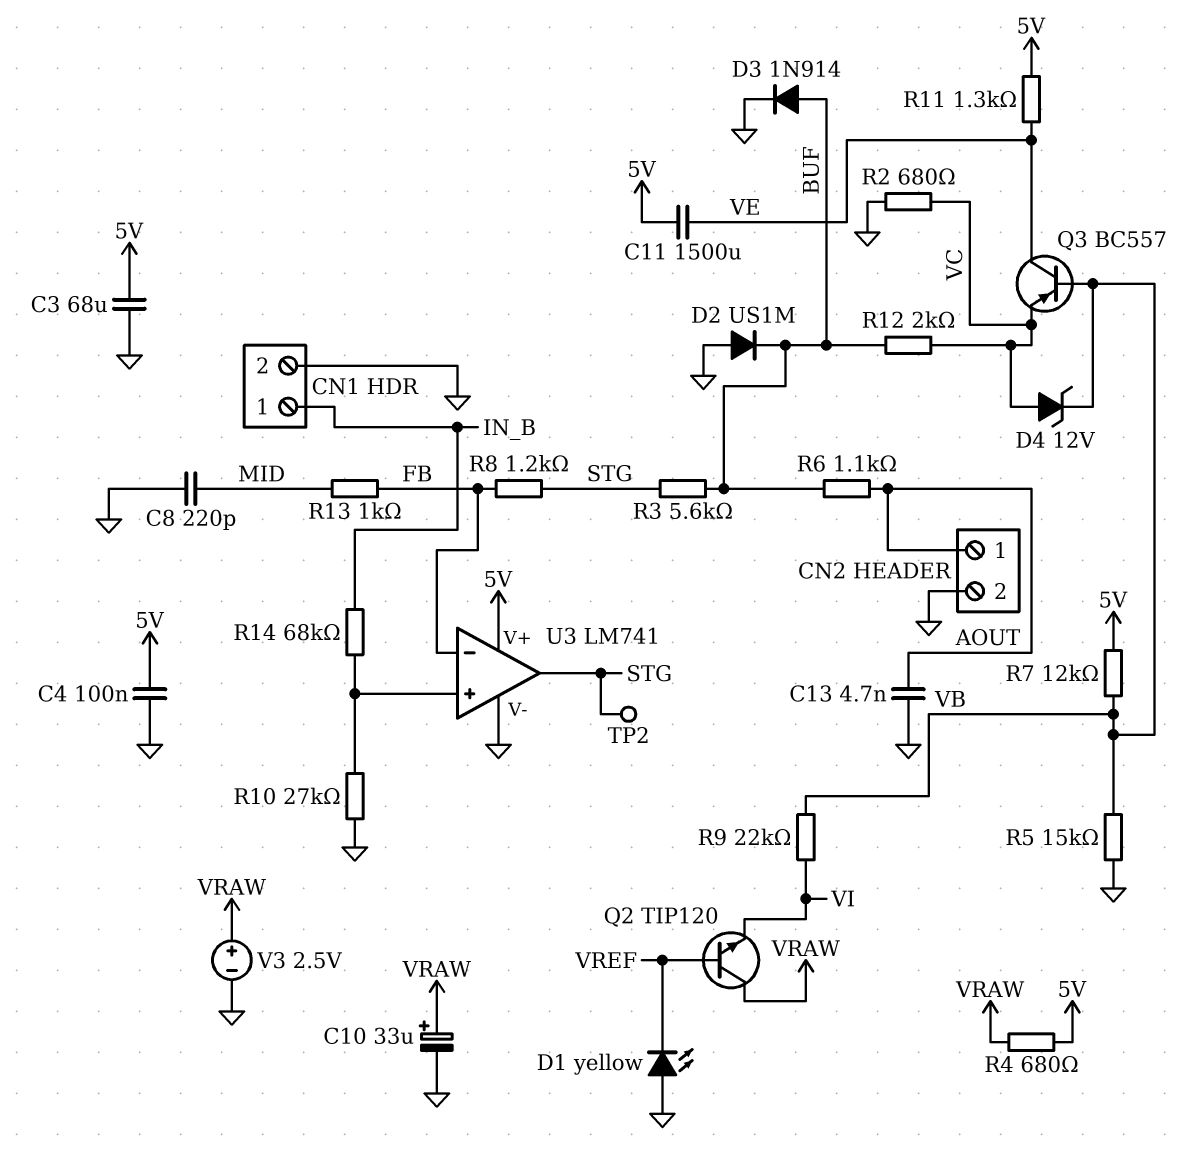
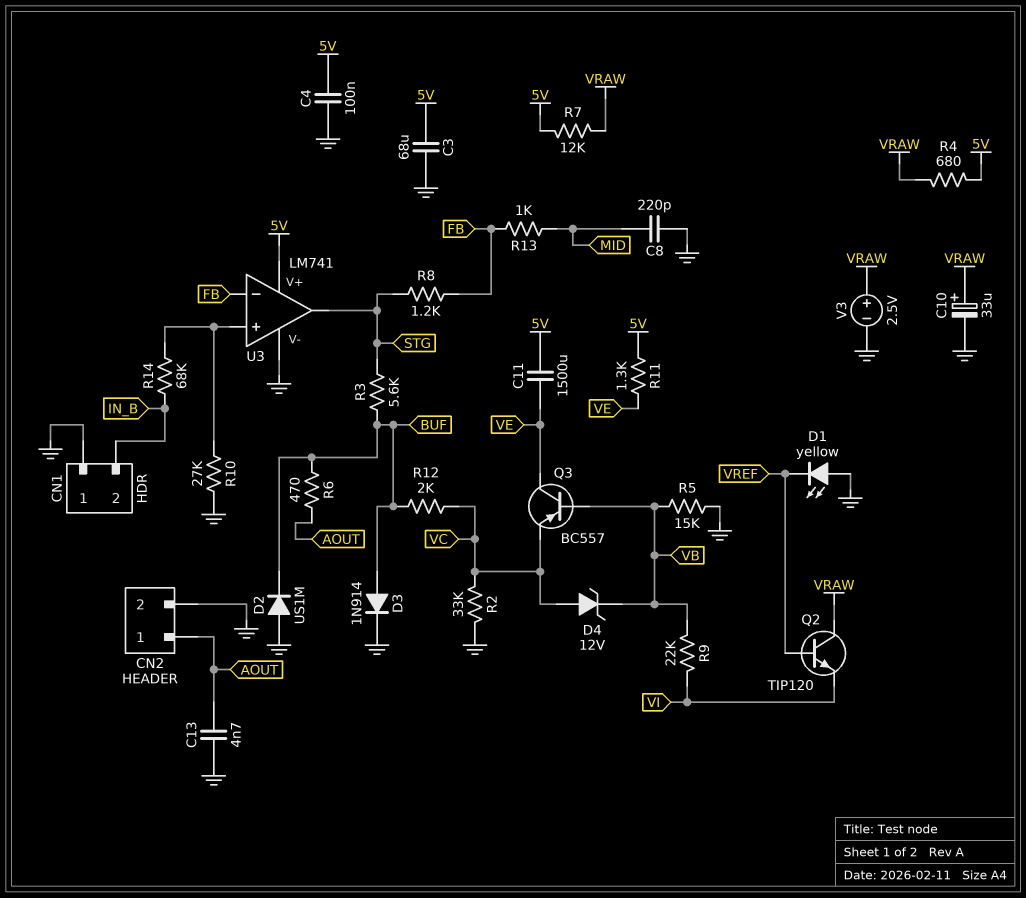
CN1 pin 1: IN_B -> GND
CN1 pin 2: GND -> IN_B
R2: 680 (GND, VC) -> 33k (GND, VC)
R6: 1.1k (AOUT, BUF) -> 470 (AOUT, BUF)
R7: 12k (5V, VB) -> 12k (5V, VRAW)
TP2: test point (STG) -> none

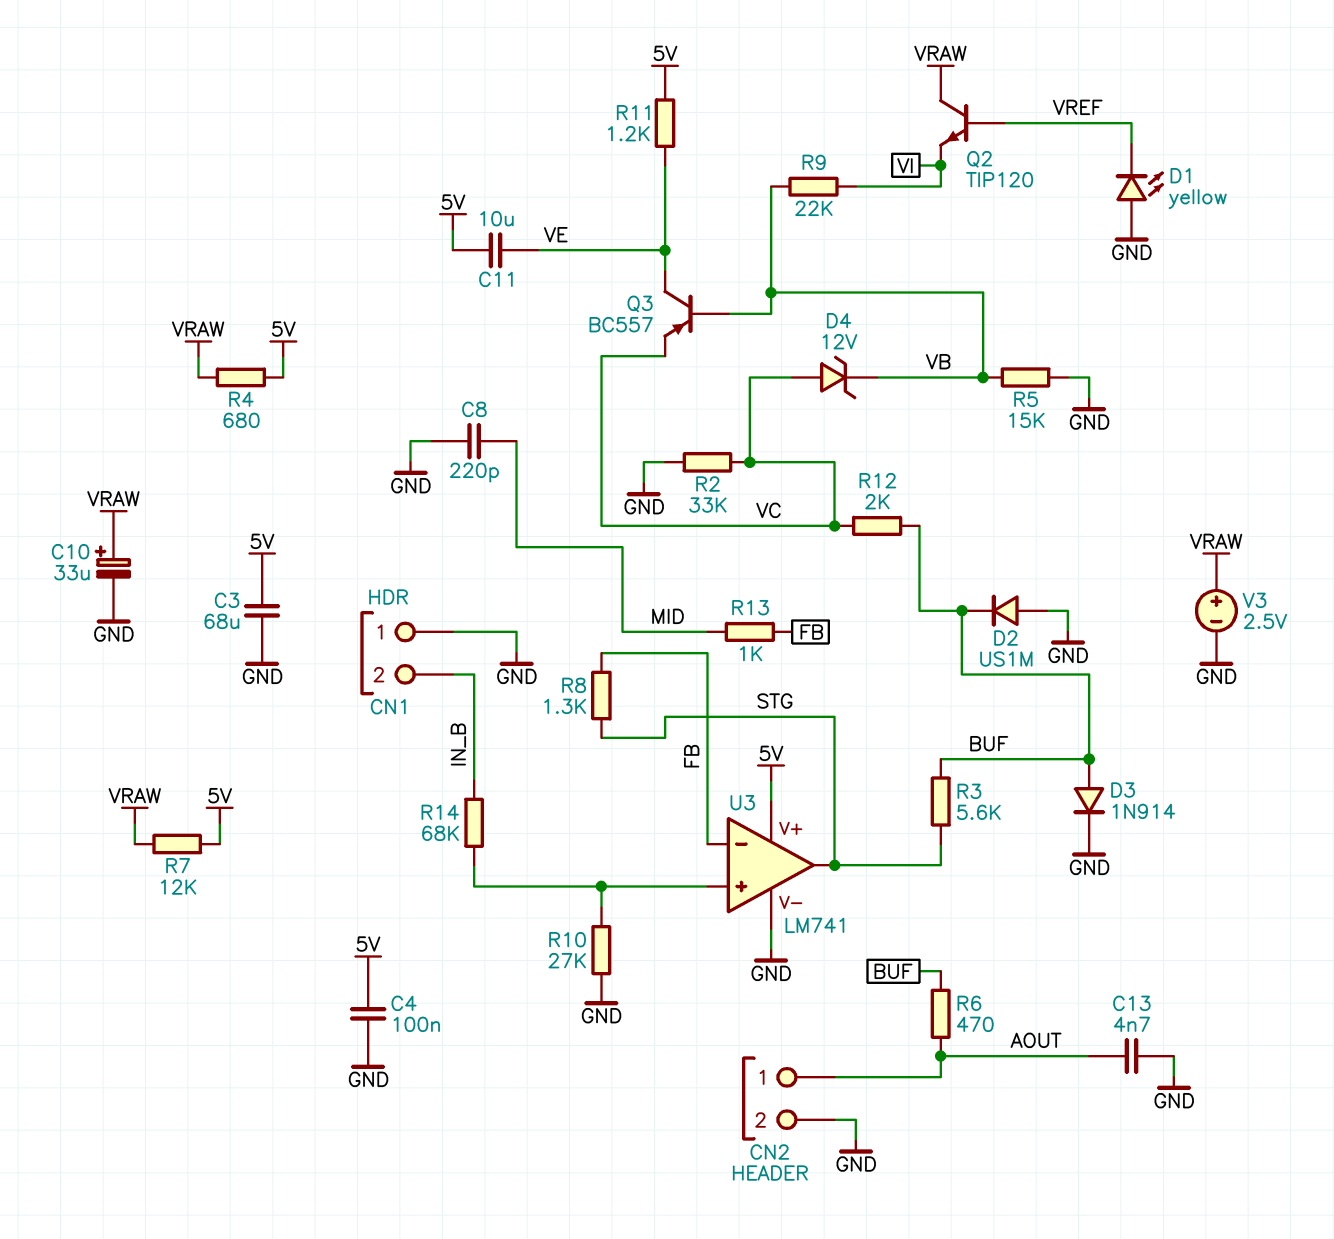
C11: 1500uF (5V, VE) -> 10uF (5V, VE)
R8: 1.2k (FB, STG) -> 1.3k (FB, STG)
R11: 1.3k (5V, VE) -> 1.2k (5V, VE)

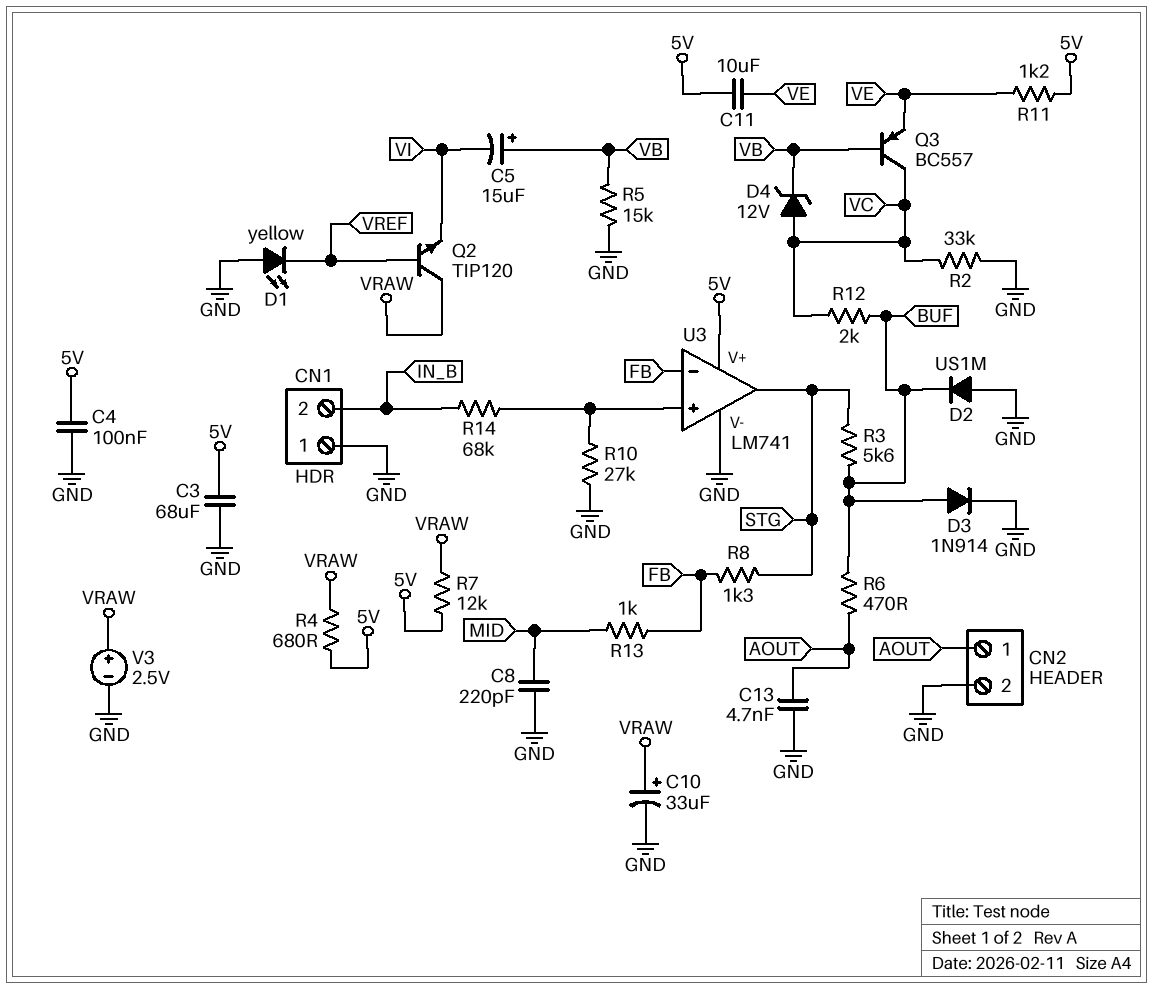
C5: none -> 15uF (plus VB, minus VI)
Q3: PNP BC557 (B VB, C VE, E VC) -> PNP BC557 (B VB, C VC, E VE)
R9: 22k (VB, VI) -> none

